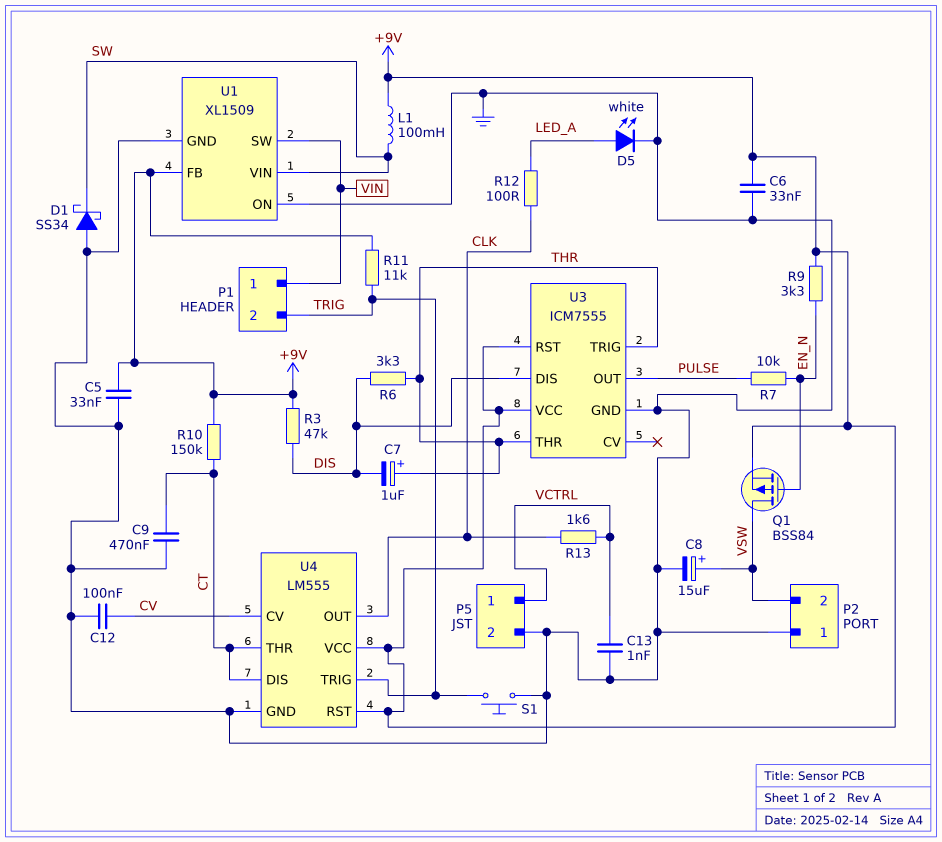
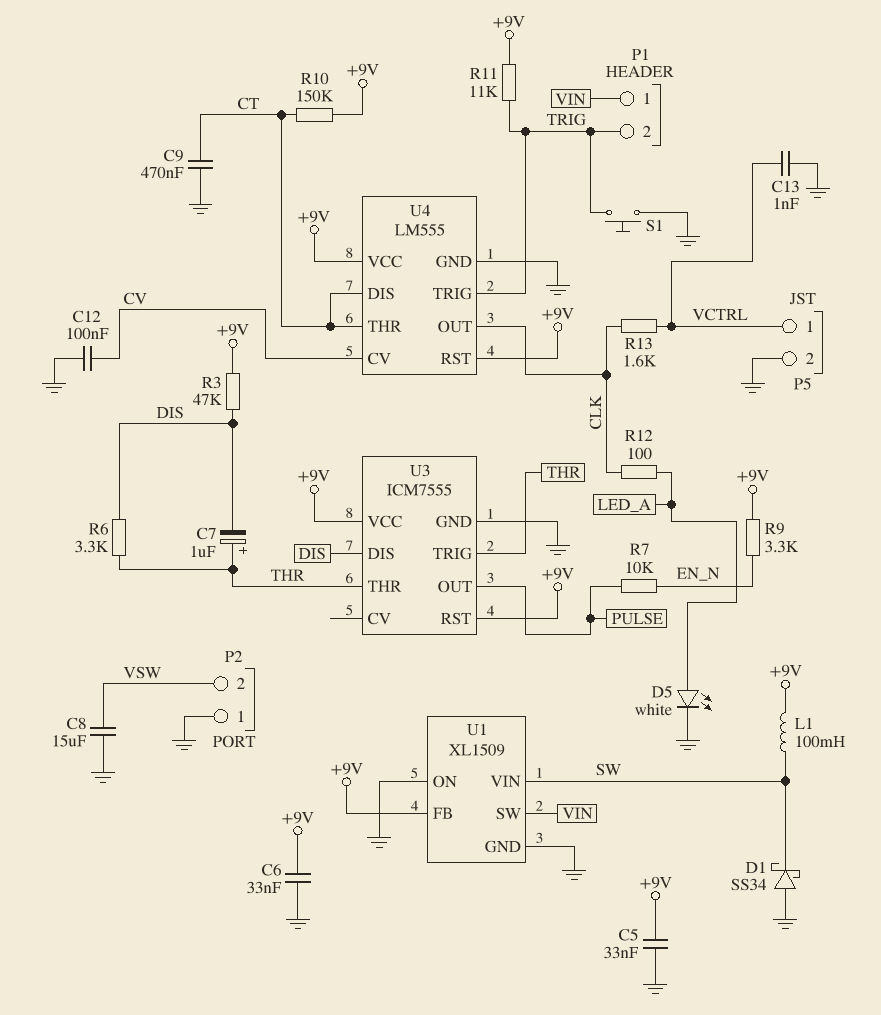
C8: 15uF (plus VSW, minus GND) -> 15uF (GND, VSW)
Q1: PMOS BSS84 (G EN_N, D VSW, S +9V) -> none

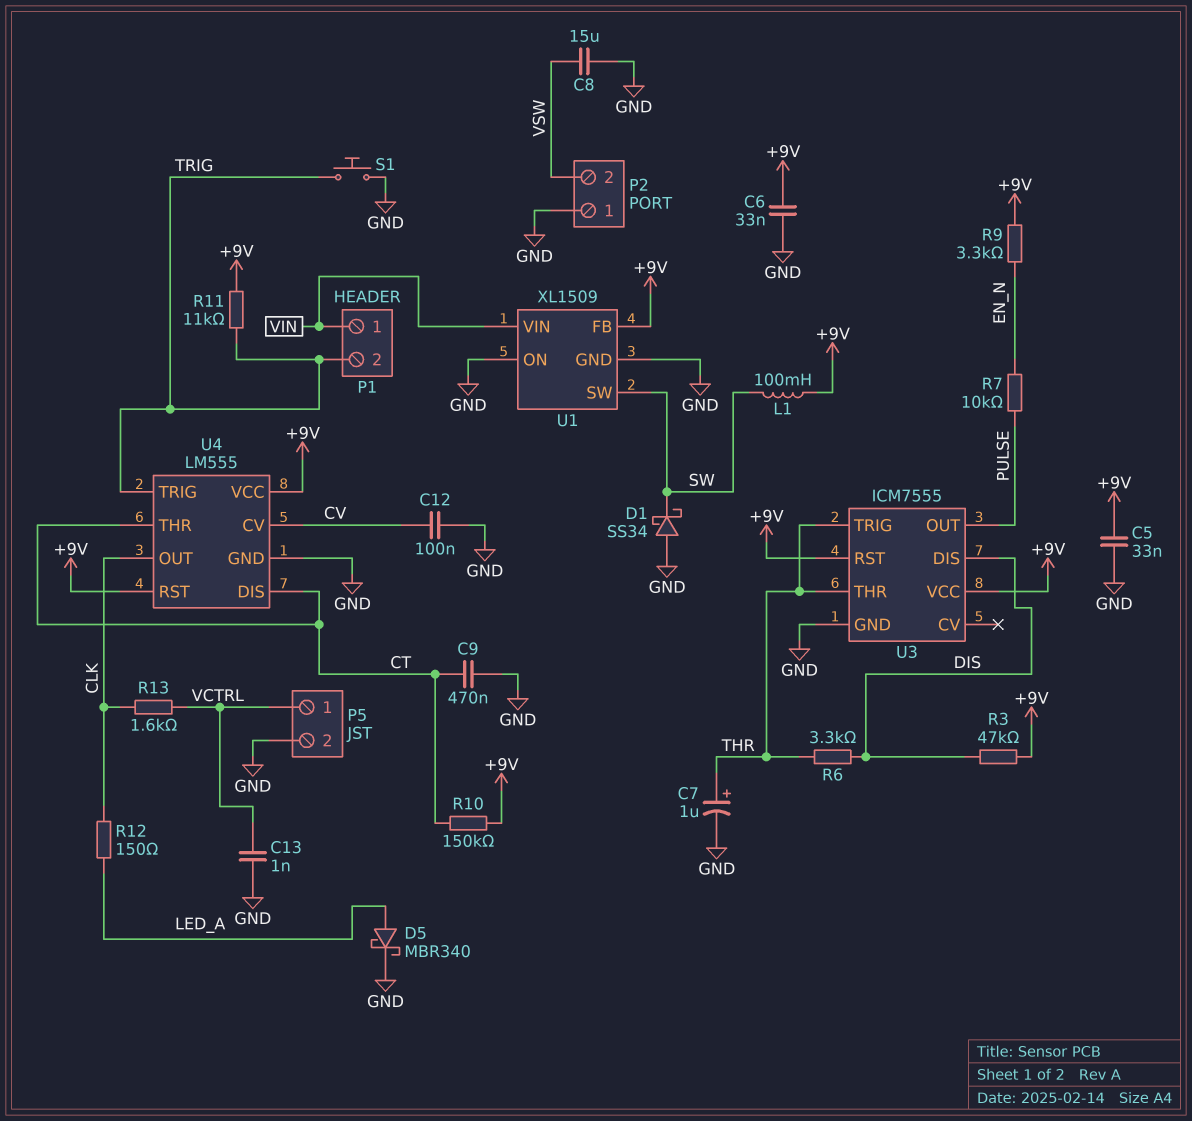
C7: 1uF (plus THR, minus DIS) -> 1uF (plus THR, minus GND)
D5: LED white (A LED_A, K GND) -> schottky MBR340 (A LED_A, K GND)
R12: 100 (CLK, LED_A) -> 150 (CLK, LED_A)
U1 pin SW: VIN -> SW
U1 pin VIN: SW -> VIN

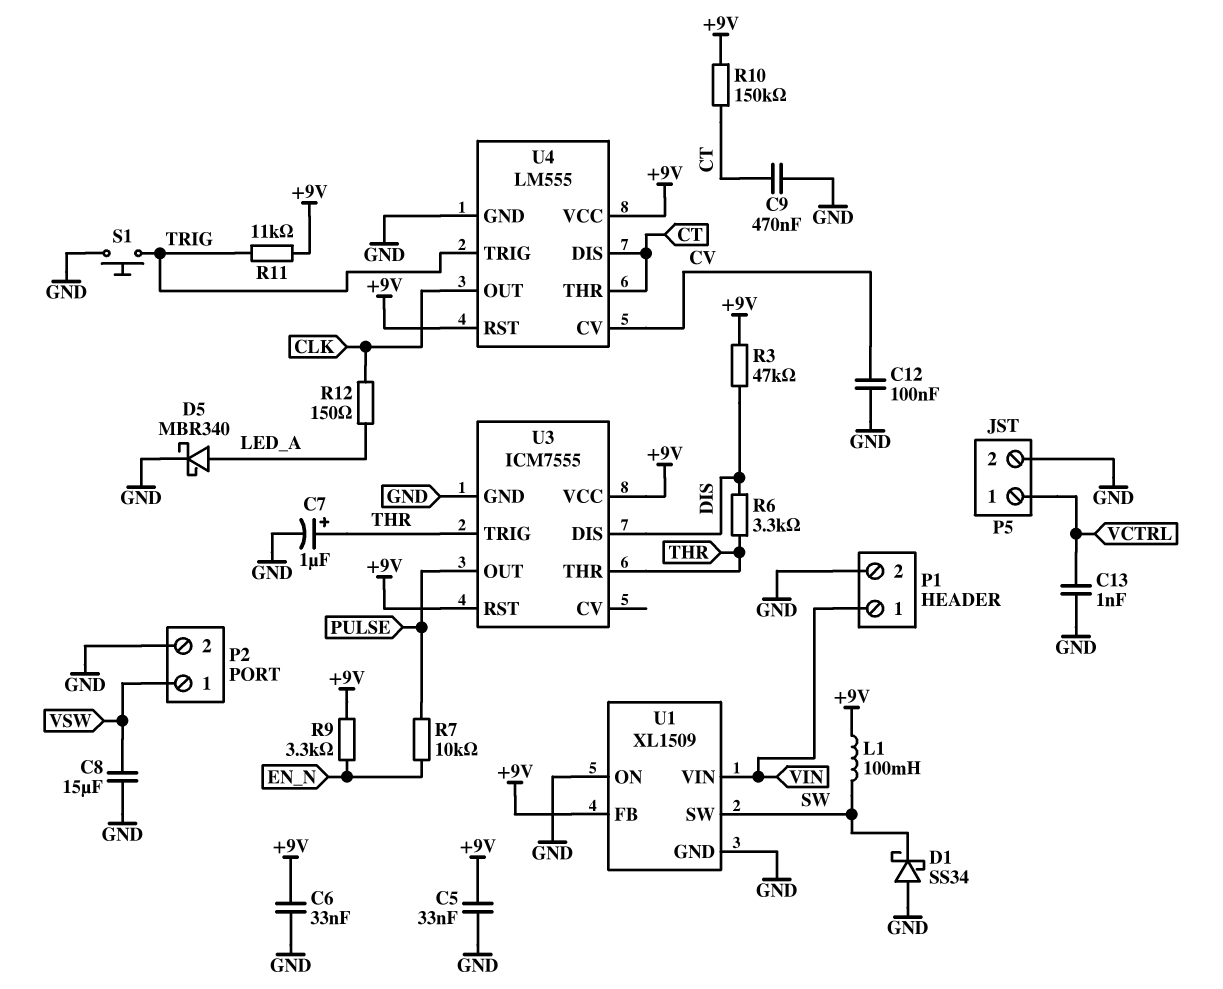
P1 pin 2: TRIG -> GND
P2 pin 1: GND -> VSW
P2 pin 2: VSW -> GND
R13: 1.6k (CLK, VCTRL) -> none

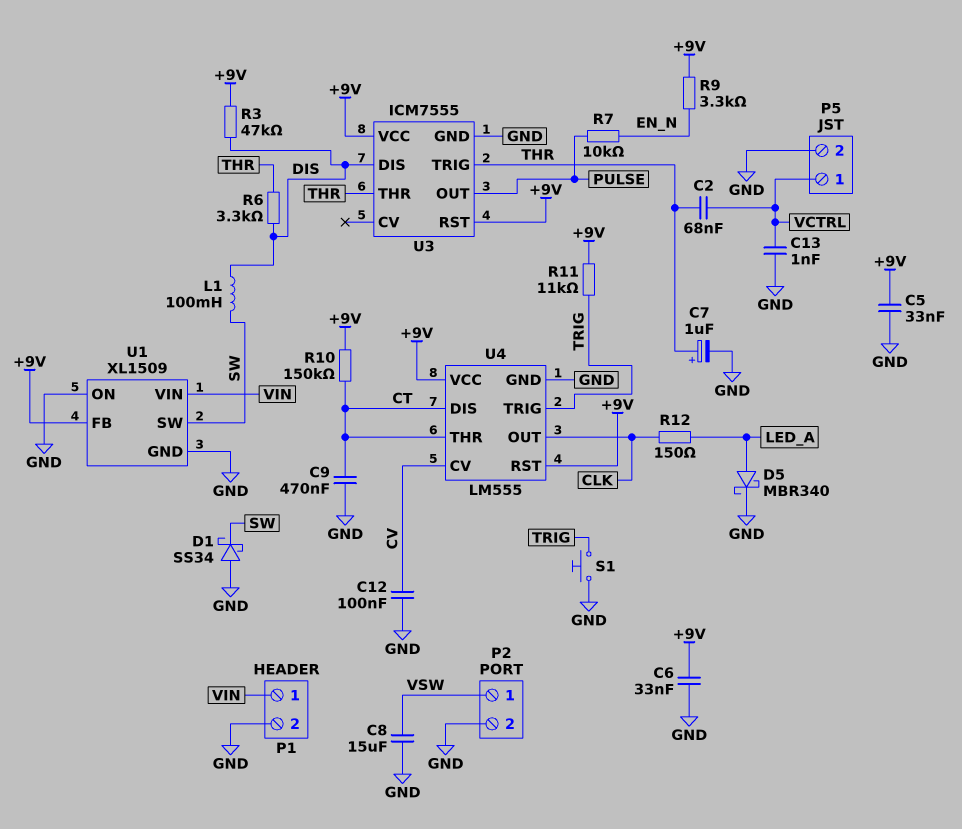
C2: none -> 68nF (THR, VCTRL)
L1: 100mH (+9V, SW) -> 100mH (DIS, SW)

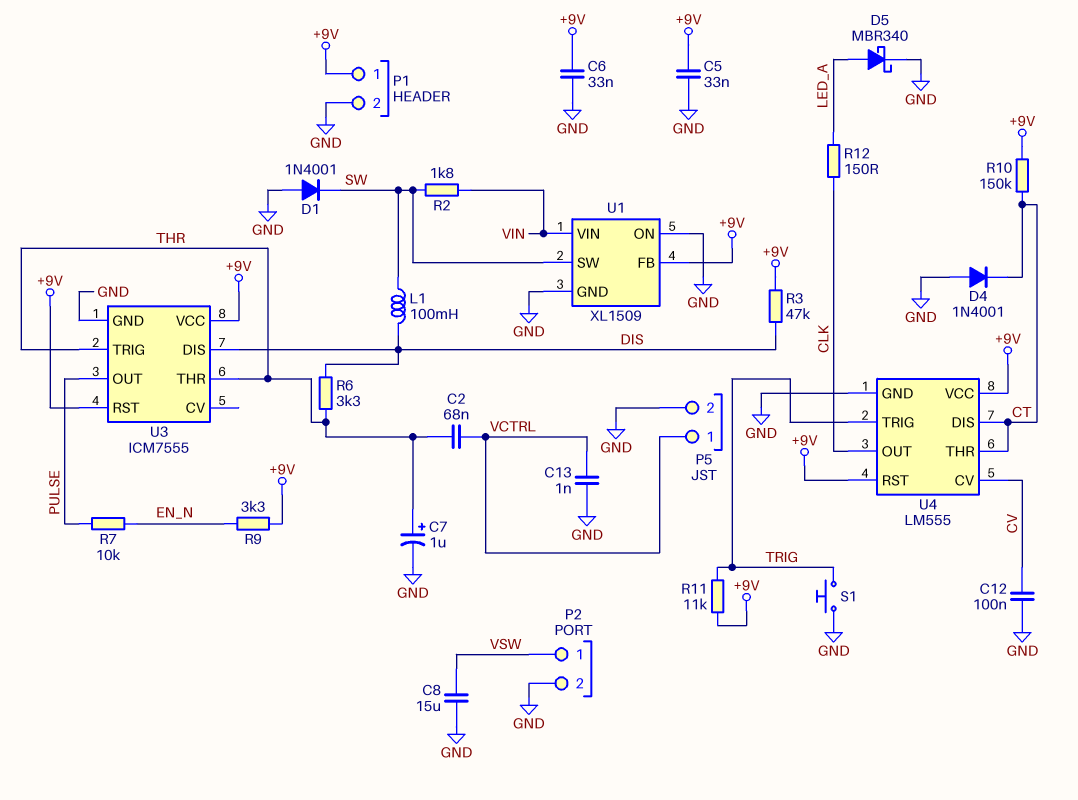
C9: 470nF (CT, GND) -> none
D1: schottky SS34 (A GND, K SW) -> diode 1N4001 (A GND, K SW)
D4: none -> diode 1N4001 (A GND, K CT)
P1 pin 1: VIN -> +9V
R2: none -> 1.8k (SW, VIN)

